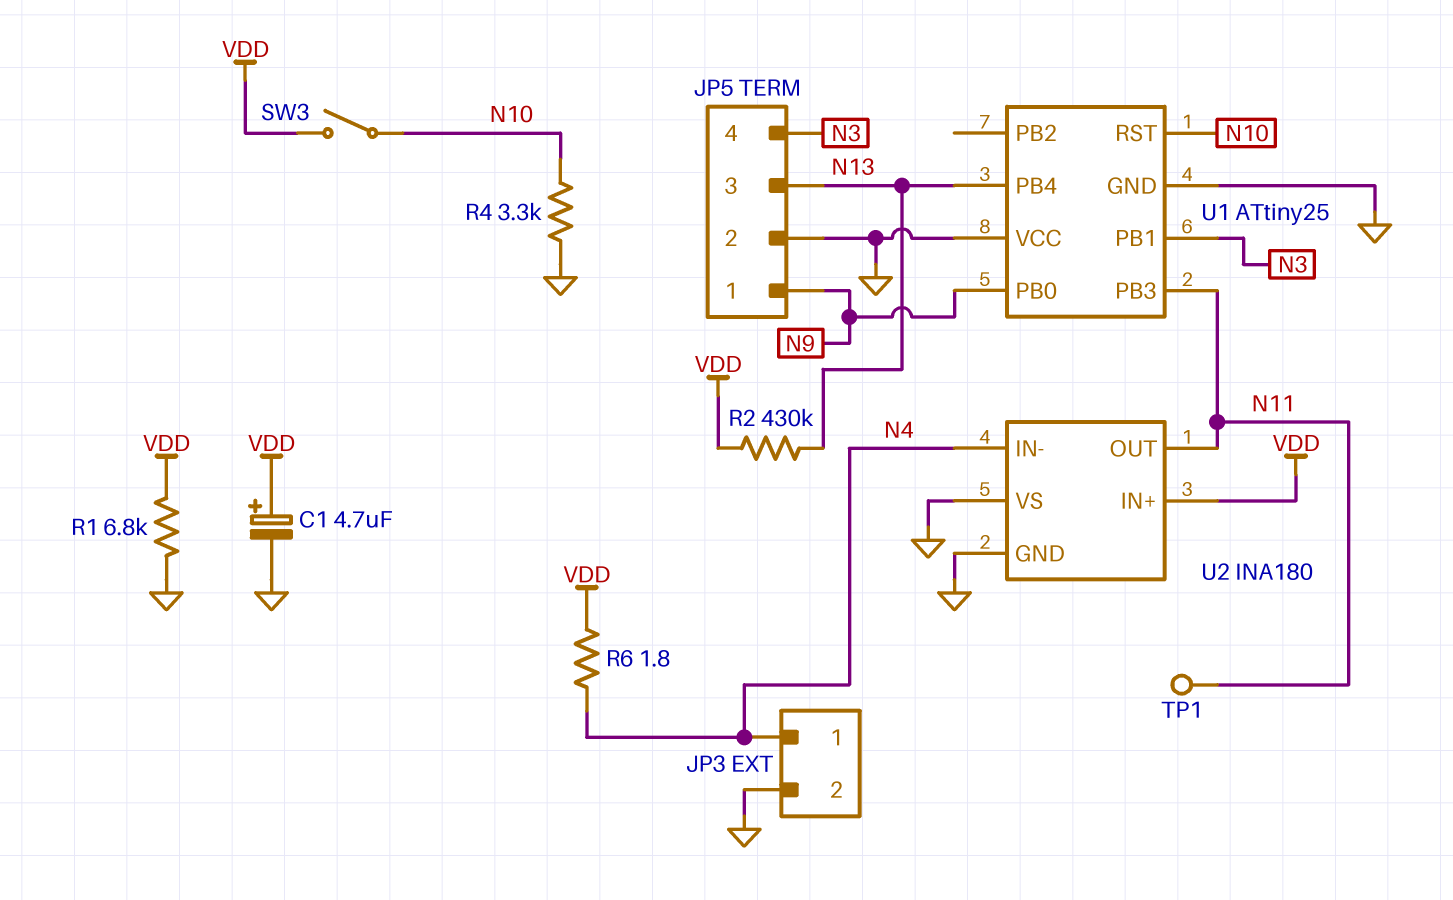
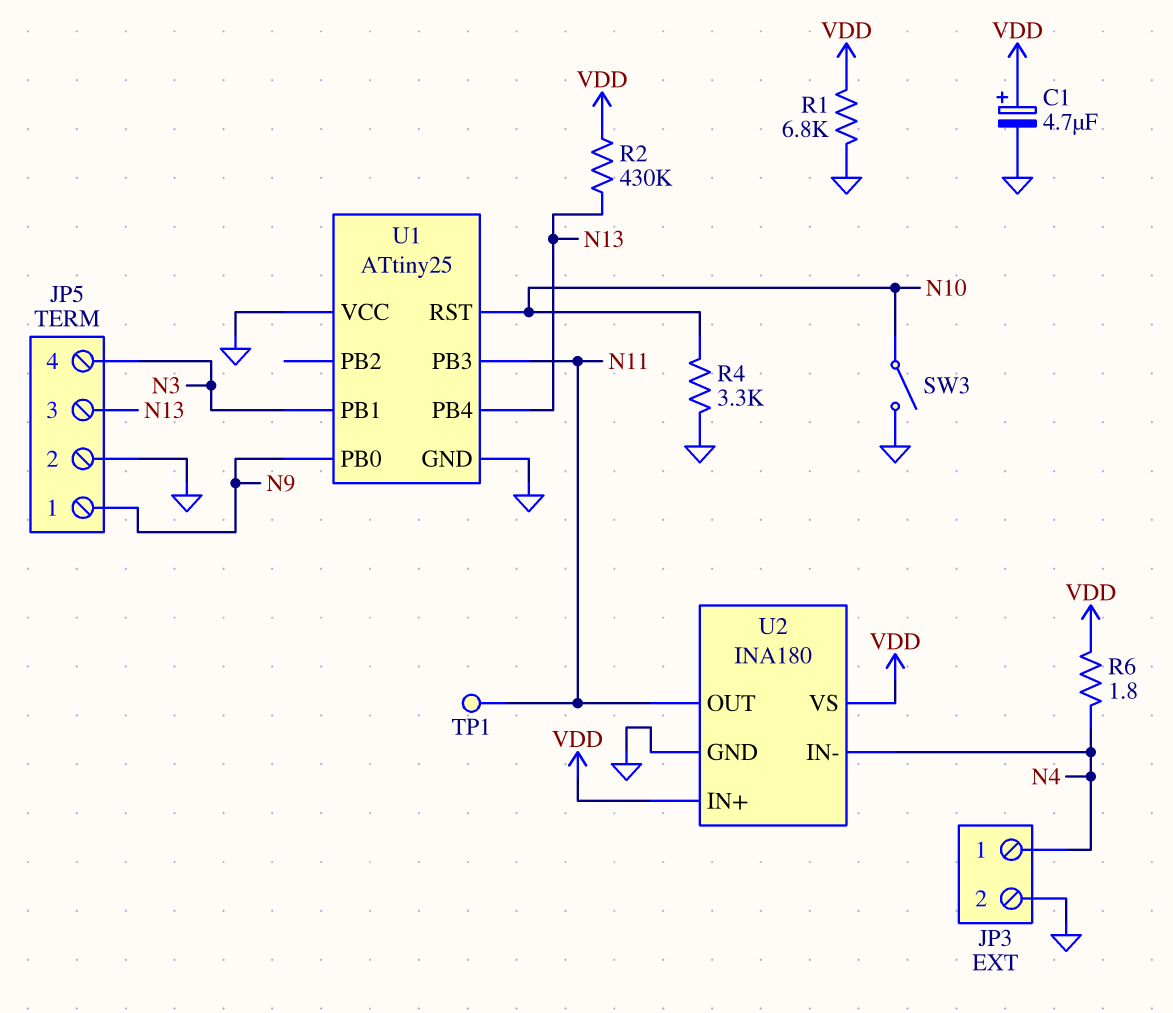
SW3: switch (N10, VDD) -> switch (GND, N10)
U2 pin VS: GND -> VDD

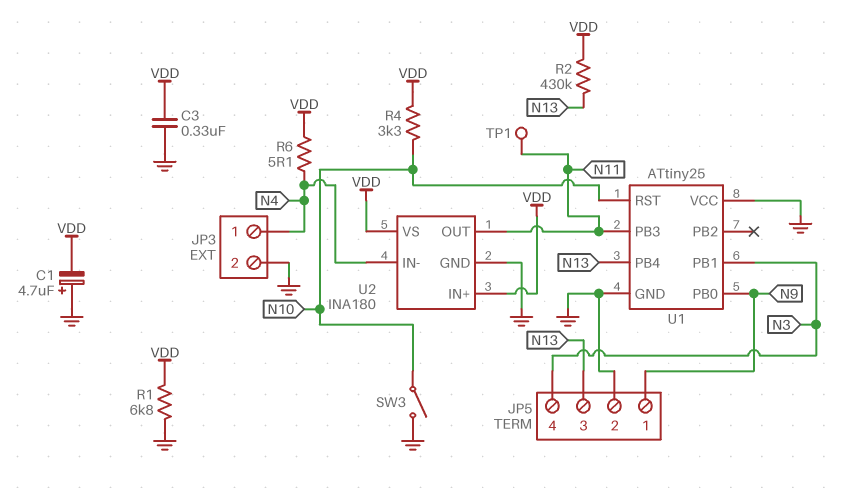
C1: 4.7uF (plus VDD, minus GND) -> 4.7uF (plus GND, minus VDD)
C3: none -> 330nF (GND, VDD)
R4: 3.3k (GND, N10) -> 3.3k (N10, VDD)
R6: 1.8 (N4, VDD) -> 5.1 (N4, VDD)

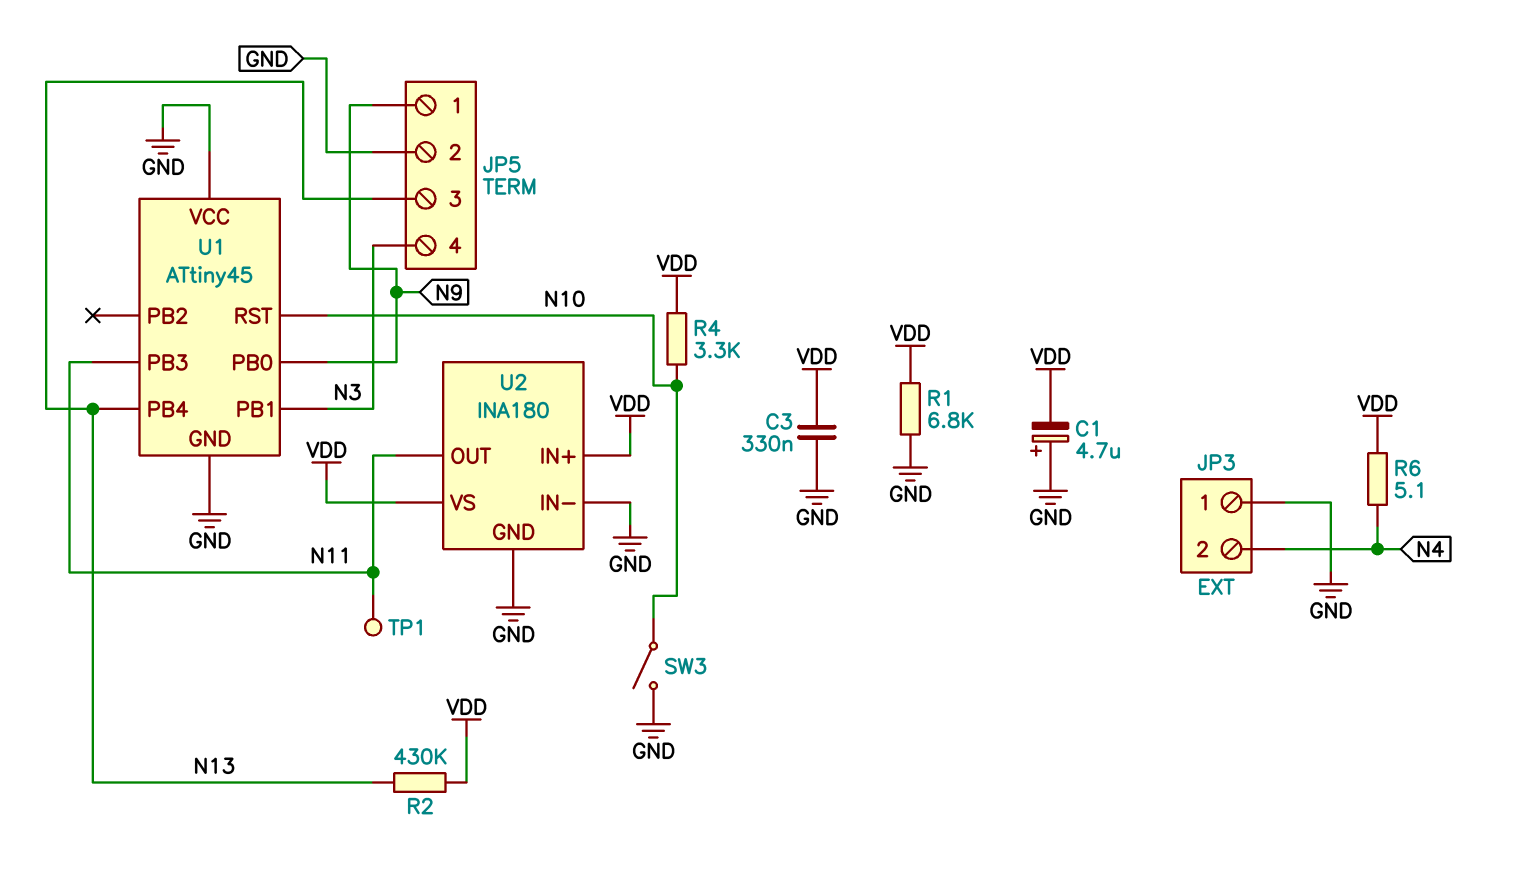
JP3 pin 1: N4 -> GND
JP3 pin 2: GND -> N4
U1: ATtiny25 -> ATtiny45
U2 pin IN-: N4 -> GND

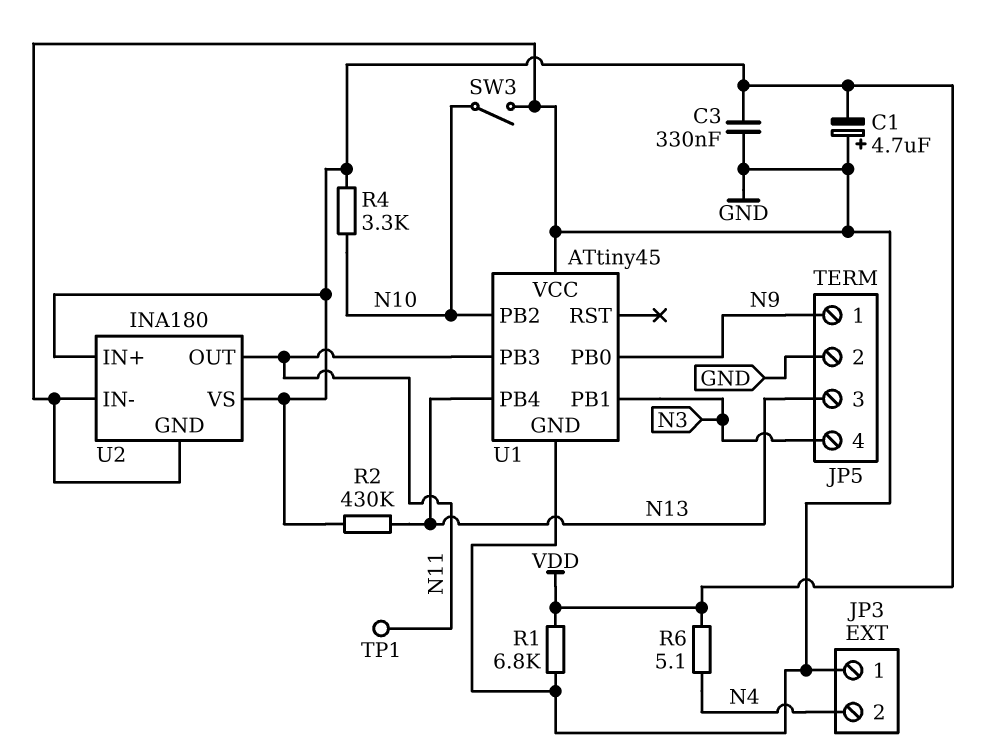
U1 pin PB2: none -> N10
U1 pin RST: N10 -> none

